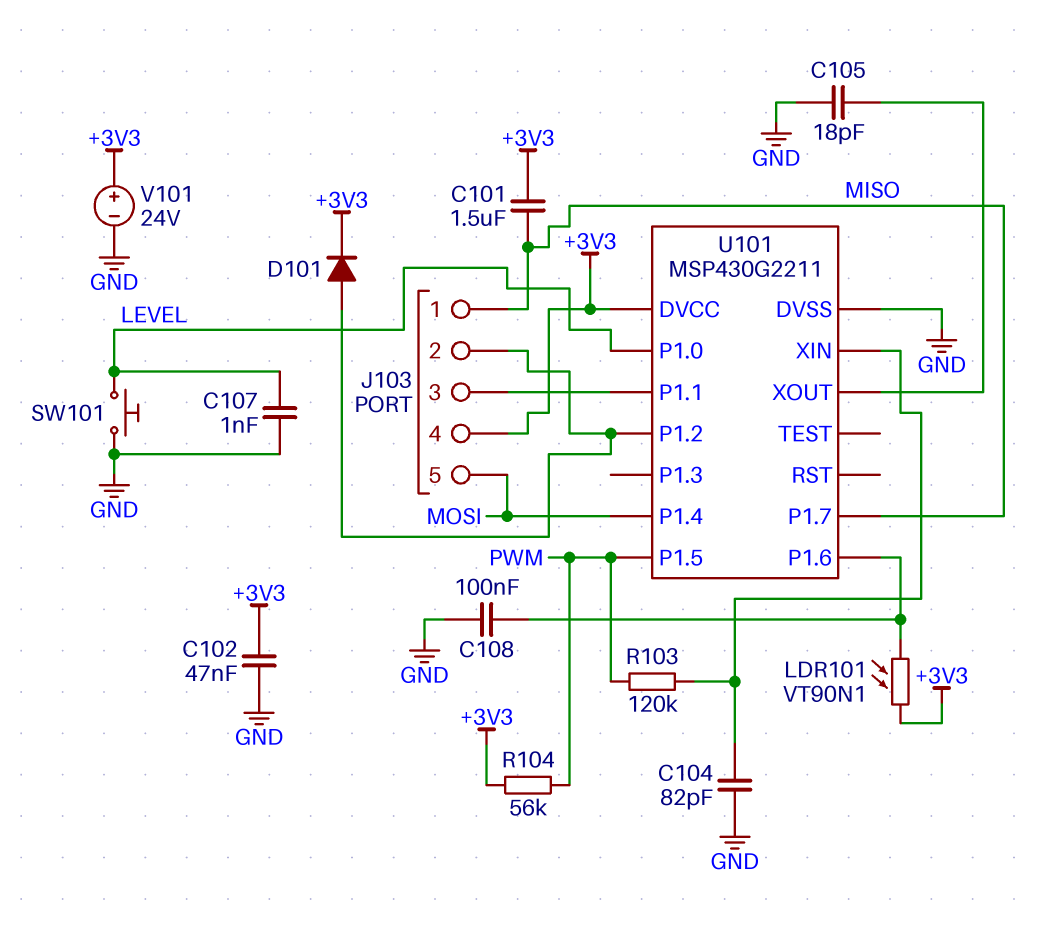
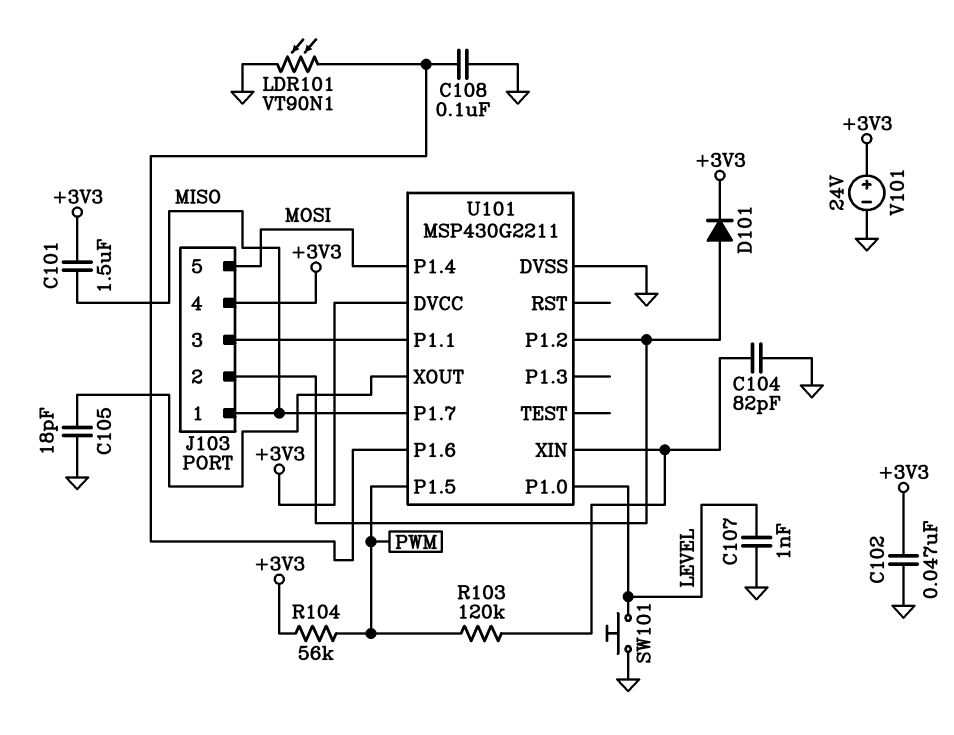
LDR101: VT90N1 (+3V3, U101/P1.6) -> VT90N1 (GND, U101/P1.6)

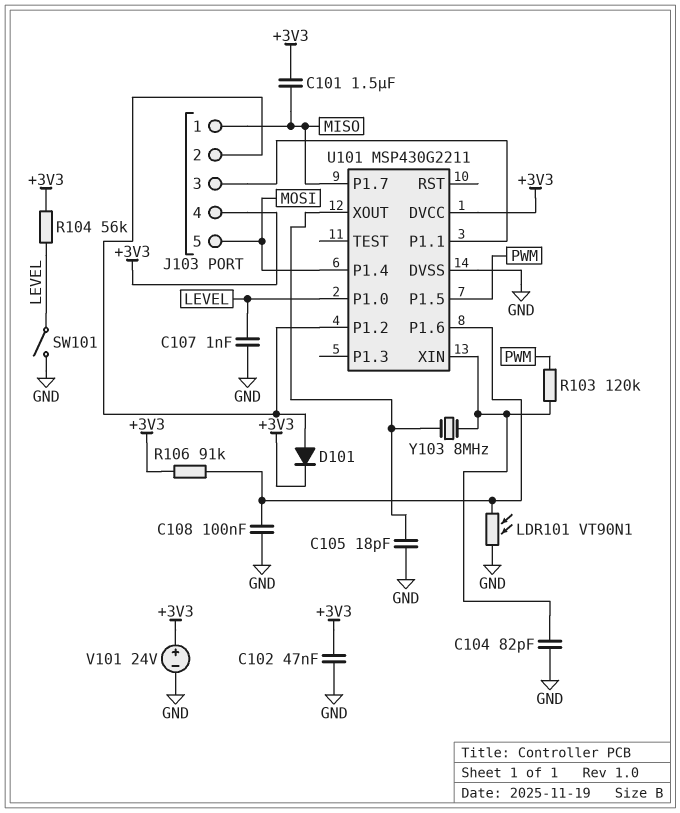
R104: 56k (+3V3, PWM) -> 56k (+3V3, LEVEL)
R106: none -> 91k (+3V3, U101/P1.6)
SW101: button (GND, LEVEL) -> switch (GND, LEVEL)
Y103: none -> 8MHz (U101/XIN, U101/XOUT)

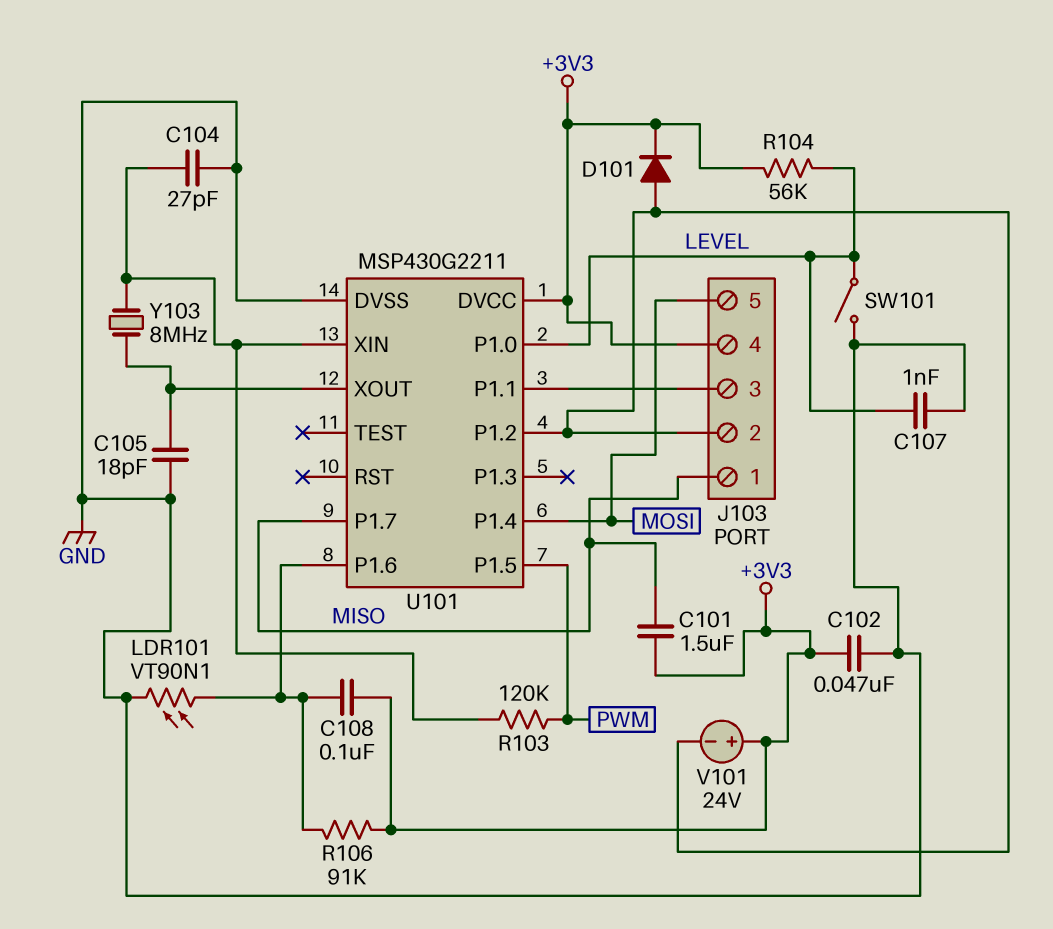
C104: 82pF (GND, U101/XIN) -> 27pF (GND, U101/XIN)
C108: 100nF (GND, U101/P1.6) -> 100nF (+3V3, U101/P1.6)
V101: 24V (plus +3V3, minus GND) -> 24V (plus +3V3, minus J103/2)

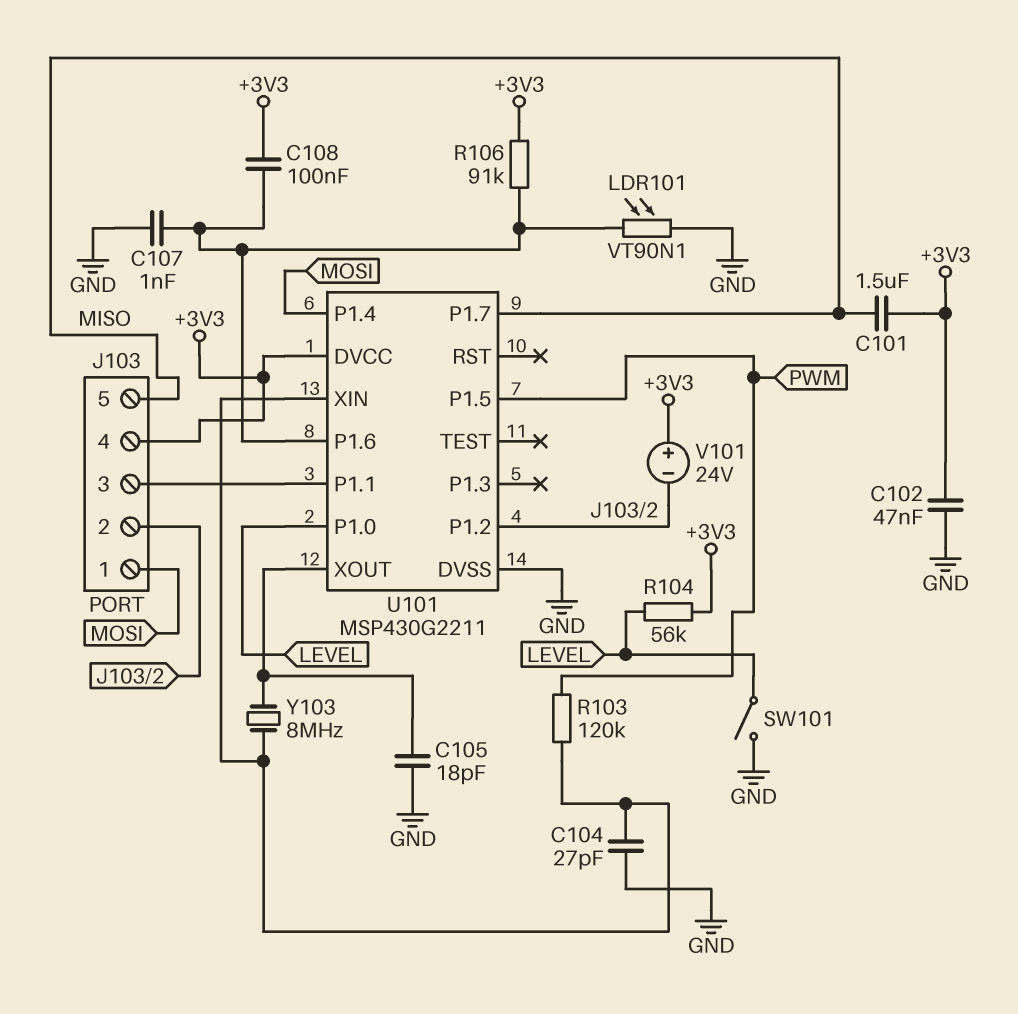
C107: 1nF (GND, LEVEL) -> 1nF (GND, U101/P1.6)
D101: diode (A J103/2, K +3V3) -> none
J103 pin 1: MISO -> MOSI
J103 pin 5: MOSI -> MISO

